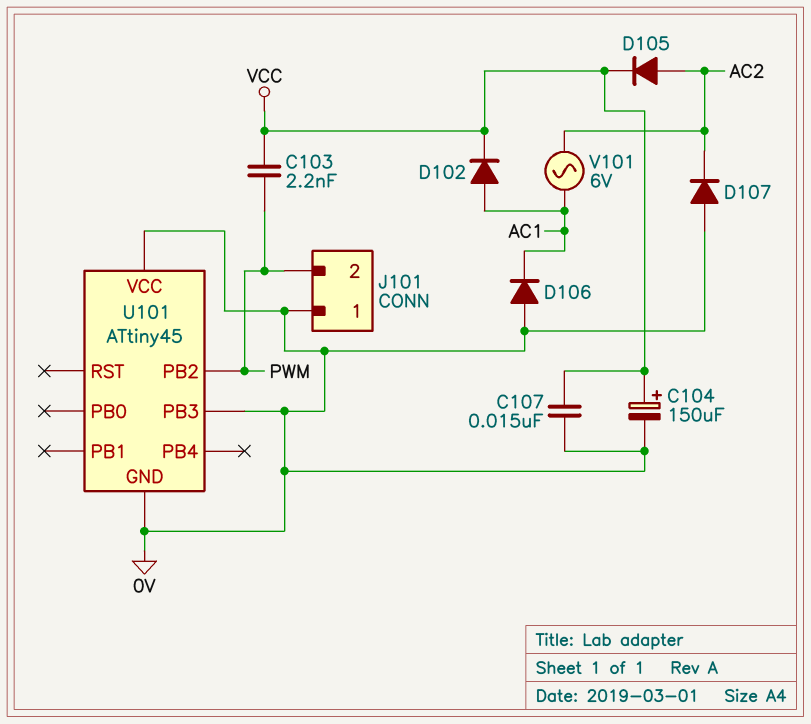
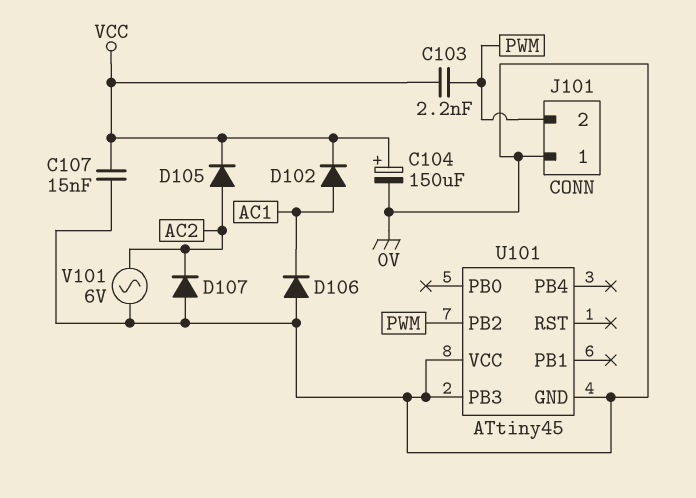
V101: AC 6V (AC1, AC2) -> AC 6V (0V, AC2)

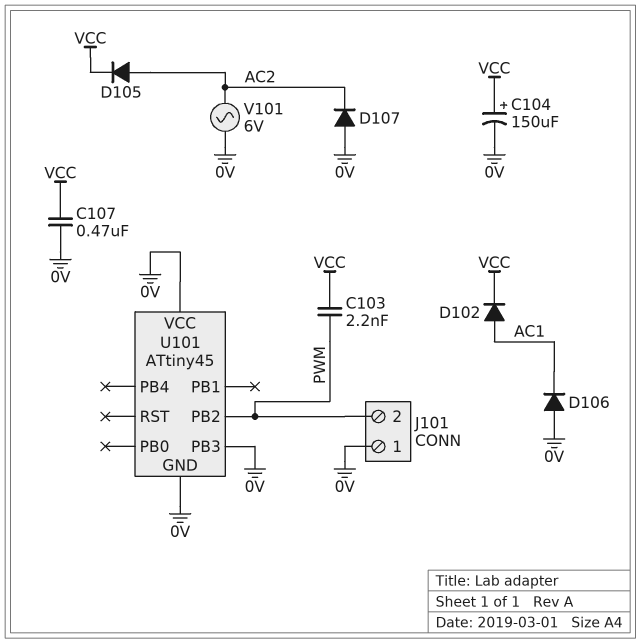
C107: 15nF (0V, VCC) -> 470nF (0V, VCC)

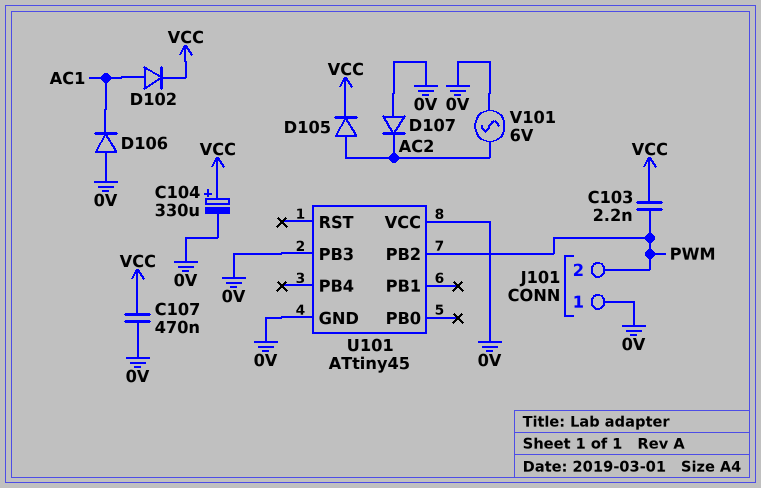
C104: 150uF (plus VCC, minus 0V) -> 330uF (plus VCC, minus 0V)

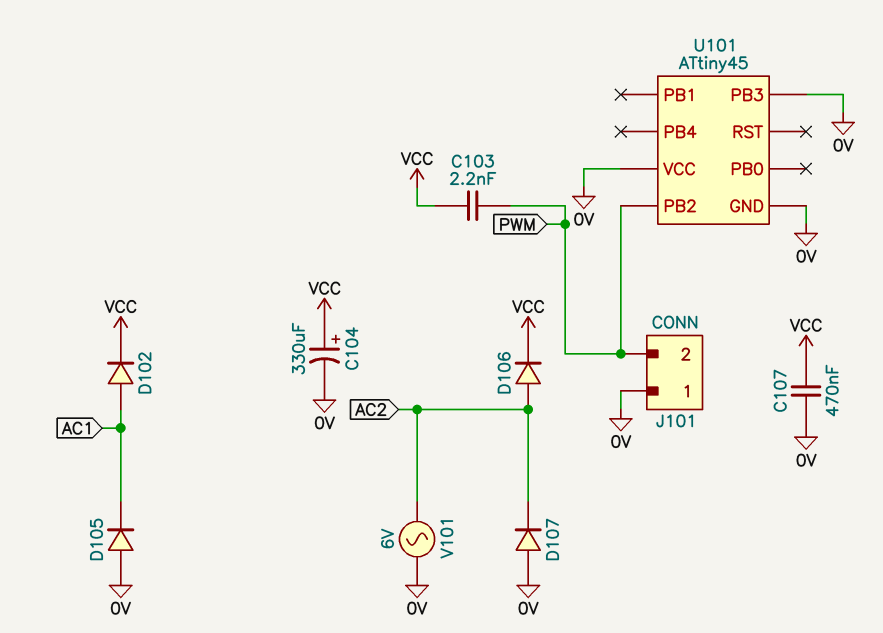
D105: diode (A AC2, K VCC) -> diode (A 0V, K AC1)
D106: diode (A 0V, K AC1) -> diode (A AC2, K VCC)

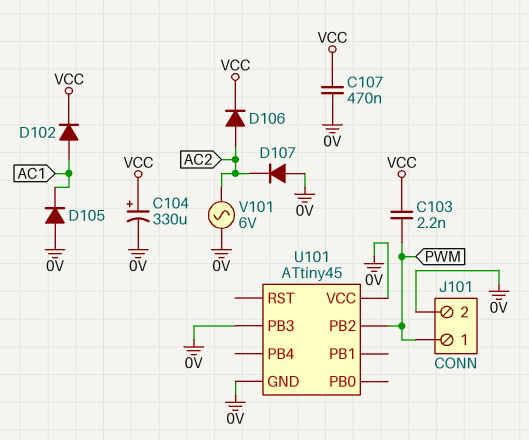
J101 pin 1: 0V -> PWM
J101 pin 2: PWM -> 0V

